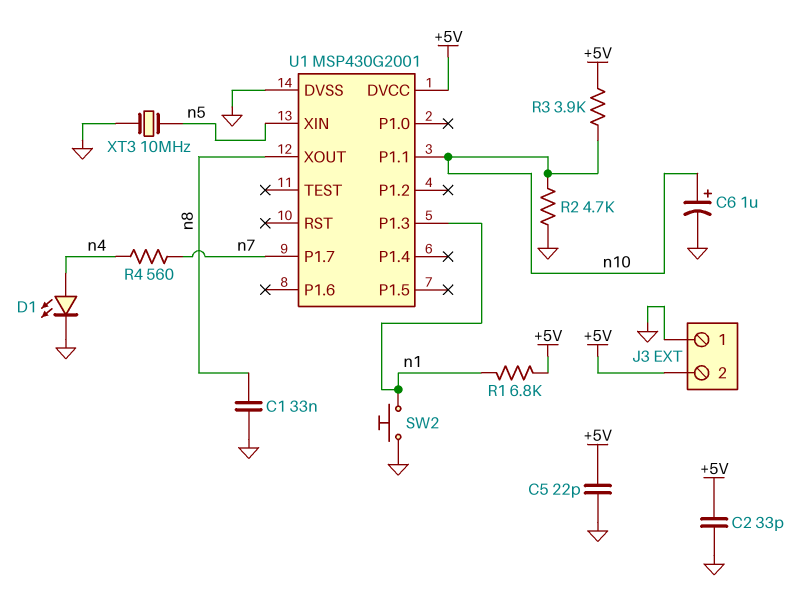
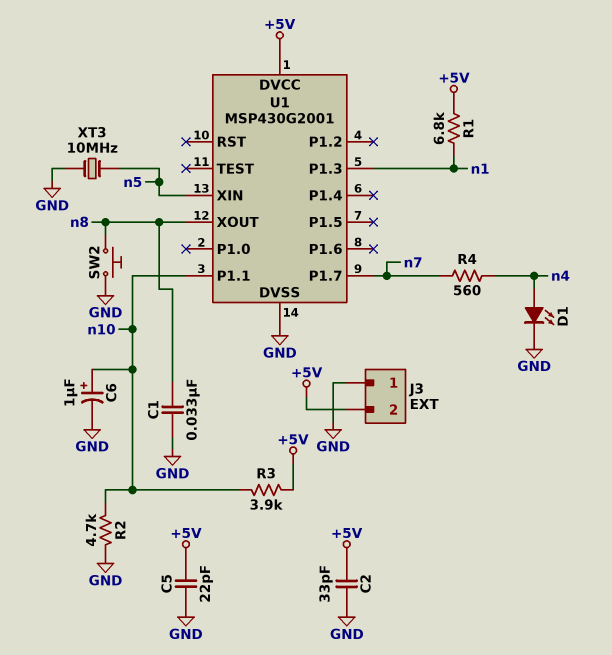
SW2: button (GND, n1) -> button (GND, n8)

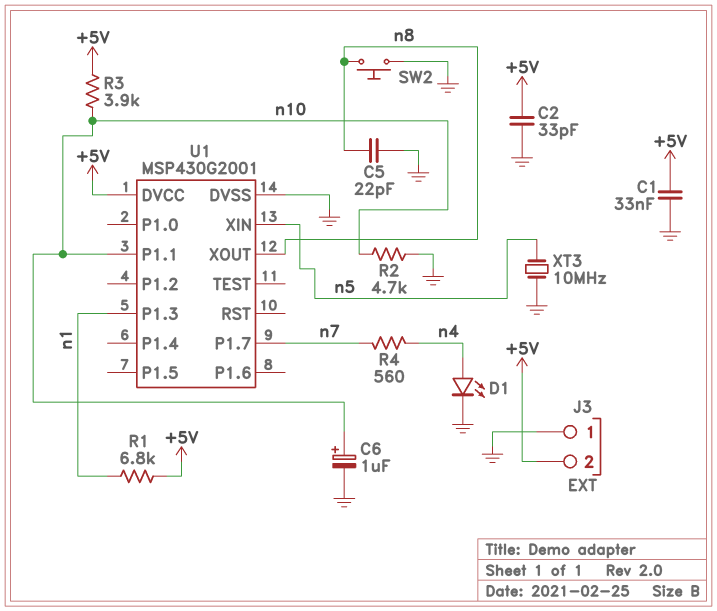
C1: 33nF (GND, n8) -> 33nF (+5V, GND)
C5: 22pF (+5V, GND) -> 22pF (GND, n8)

